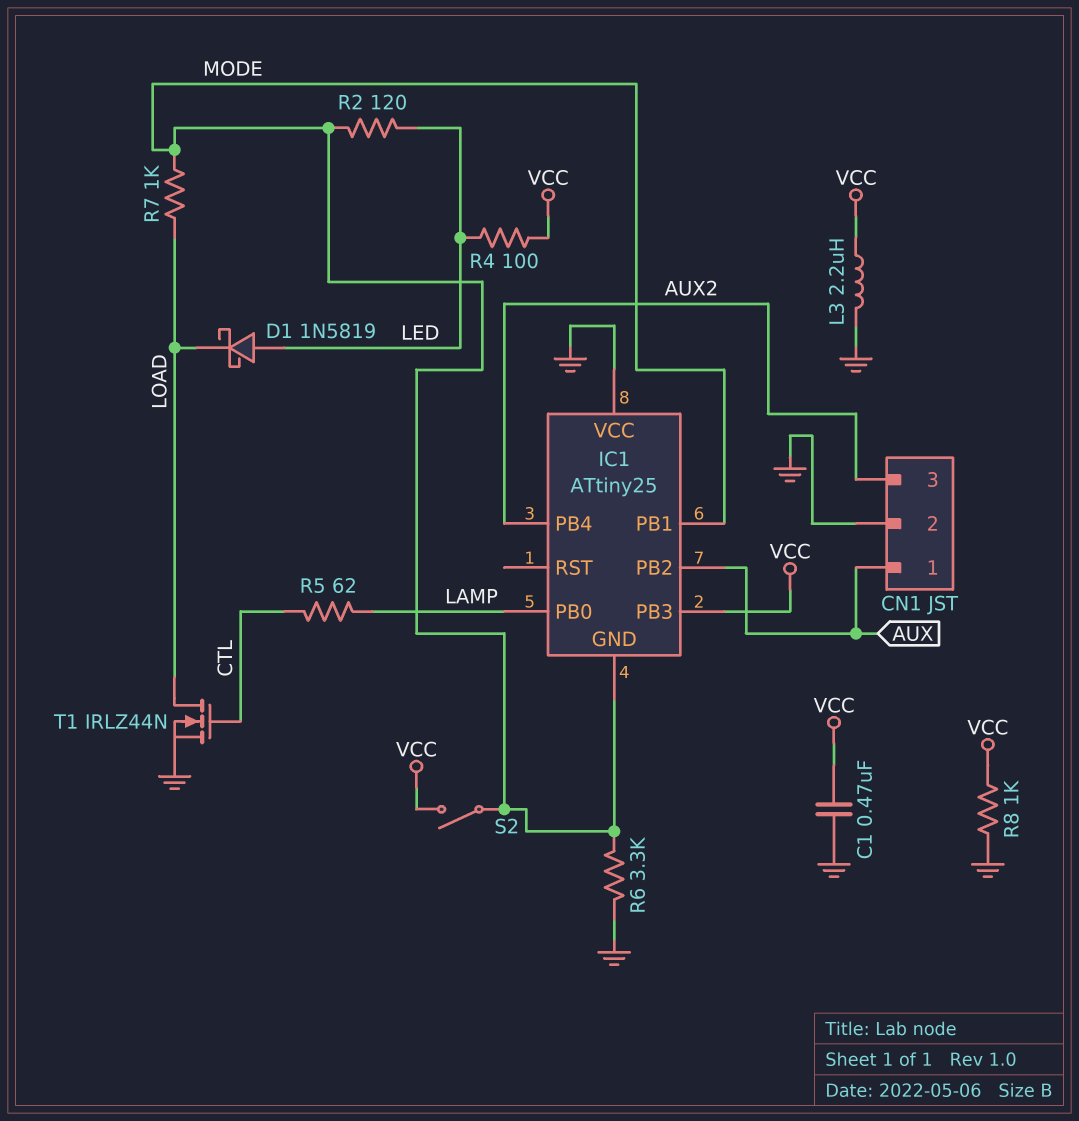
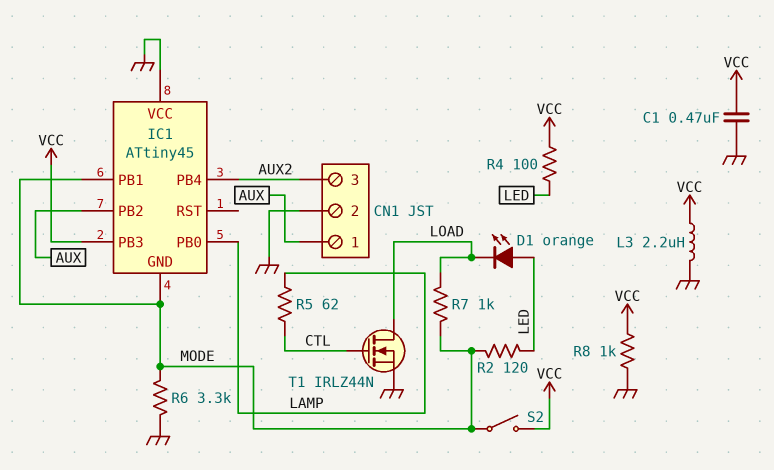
D1: schottky 1N5819 (A LED, K LOAD) -> LED orange (A LED, K LOAD)
IC1: ATtiny25 -> ATtiny45

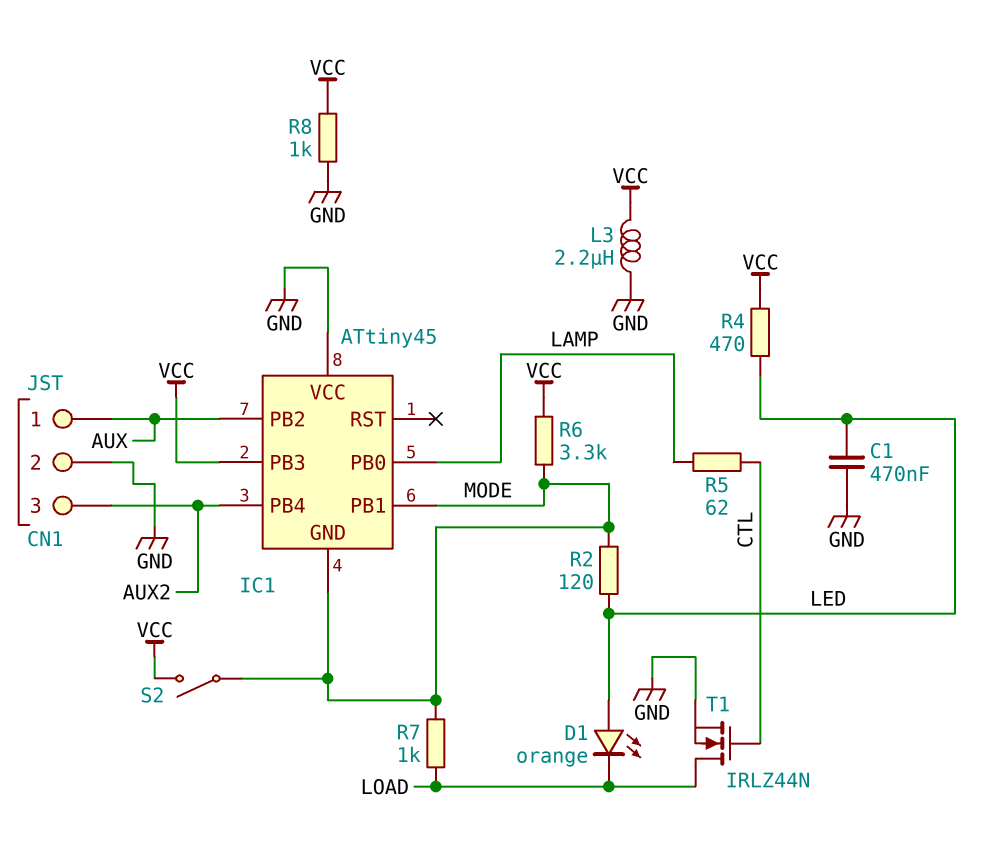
C1: 470nF (GND, VCC) -> 470nF (GND, LED)
R4: 100 (LED, VCC) -> 470 (LED, VCC)
R6: 3.3k (GND, MODE) -> 3.3k (MODE, VCC)

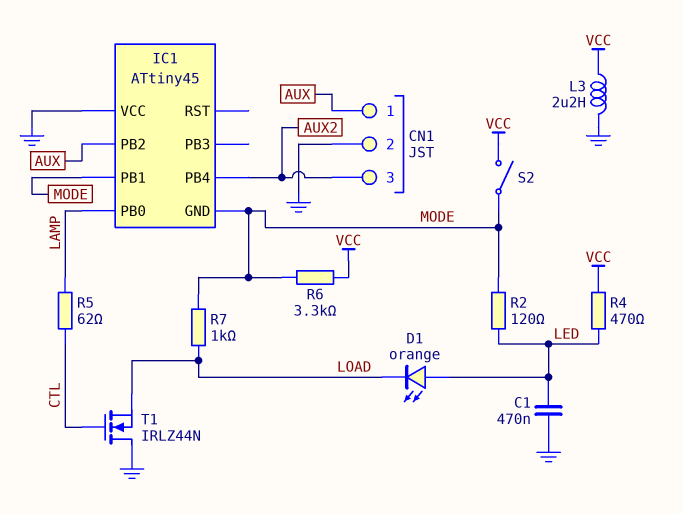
IC1 pin PB3: VCC -> none
R8: 1k (GND, VCC) -> none
T1: NMOS IRLZ44N (G CTL, D LOAD, S GND) -> NMOS IRLZ44N (G CTL, D GND, S LOAD)

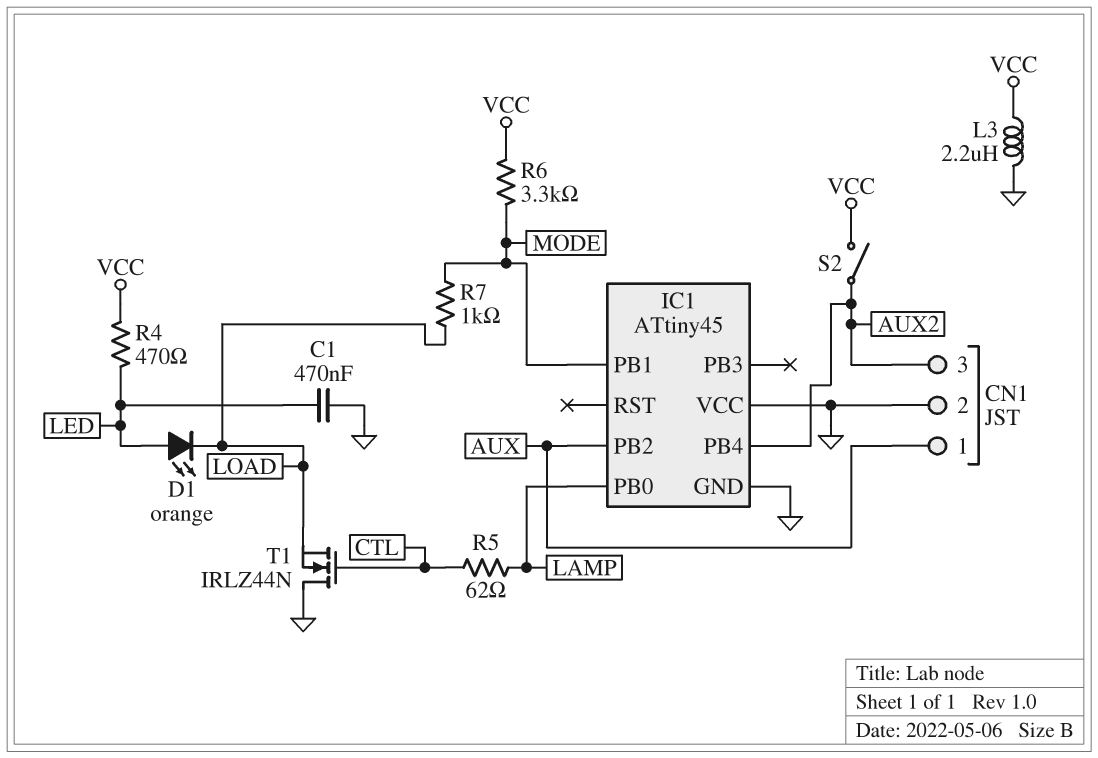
IC1 pin GND: MODE -> GND
R2: 120 (LED, MODE) -> none
S2: switch (MODE, VCC) -> switch (AUX2, VCC)

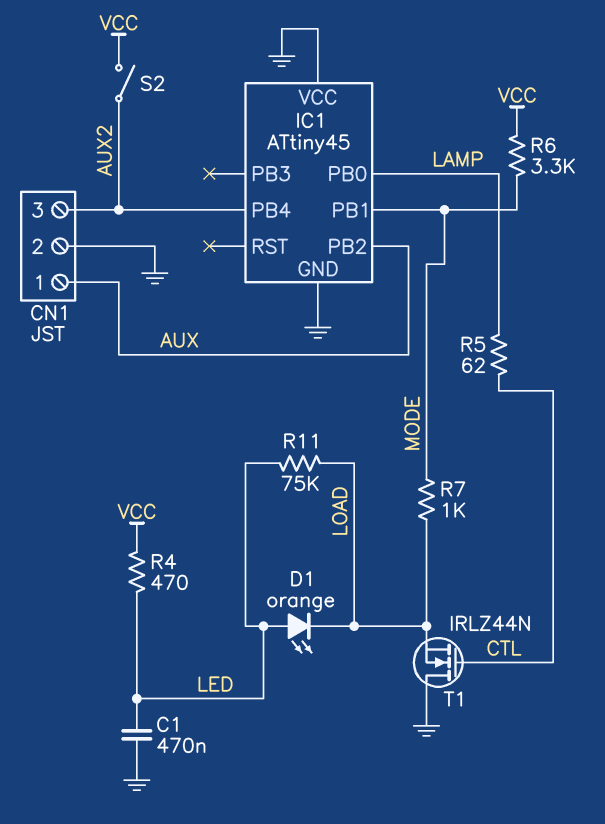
L3: 2.2uH (GND, VCC) -> none
R11: none -> 75k (LED, LOAD)

